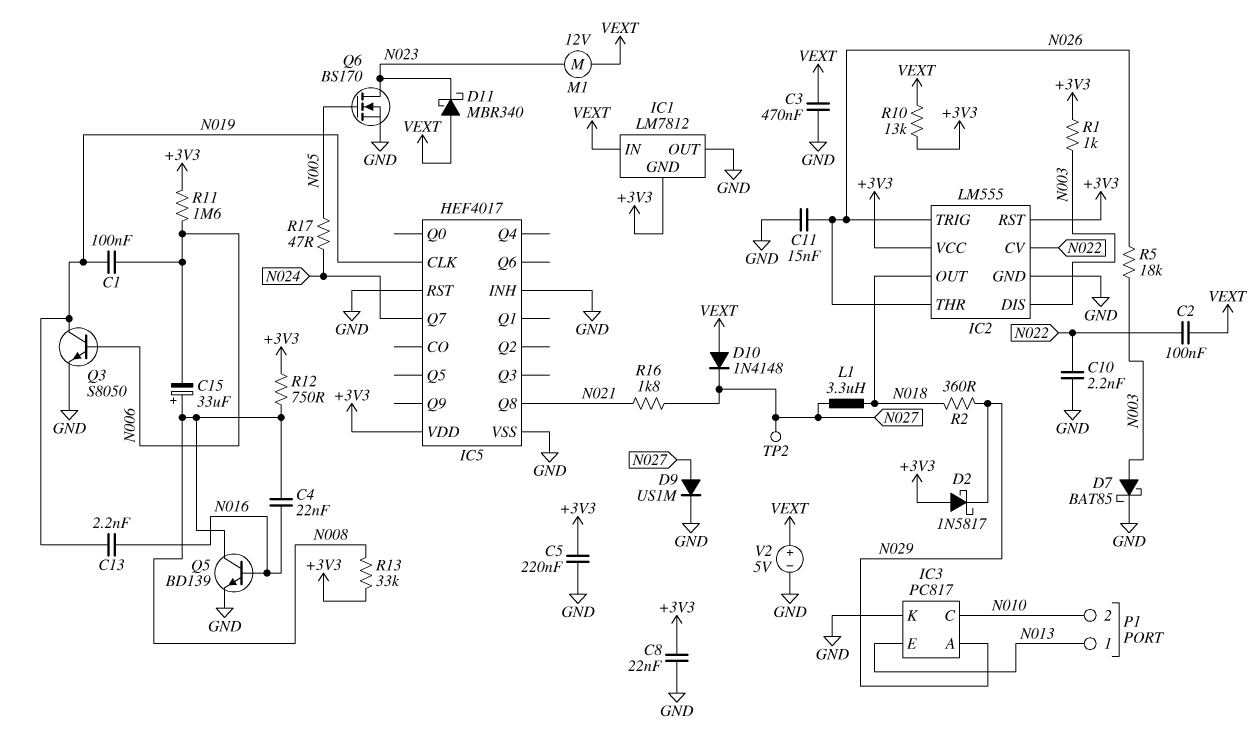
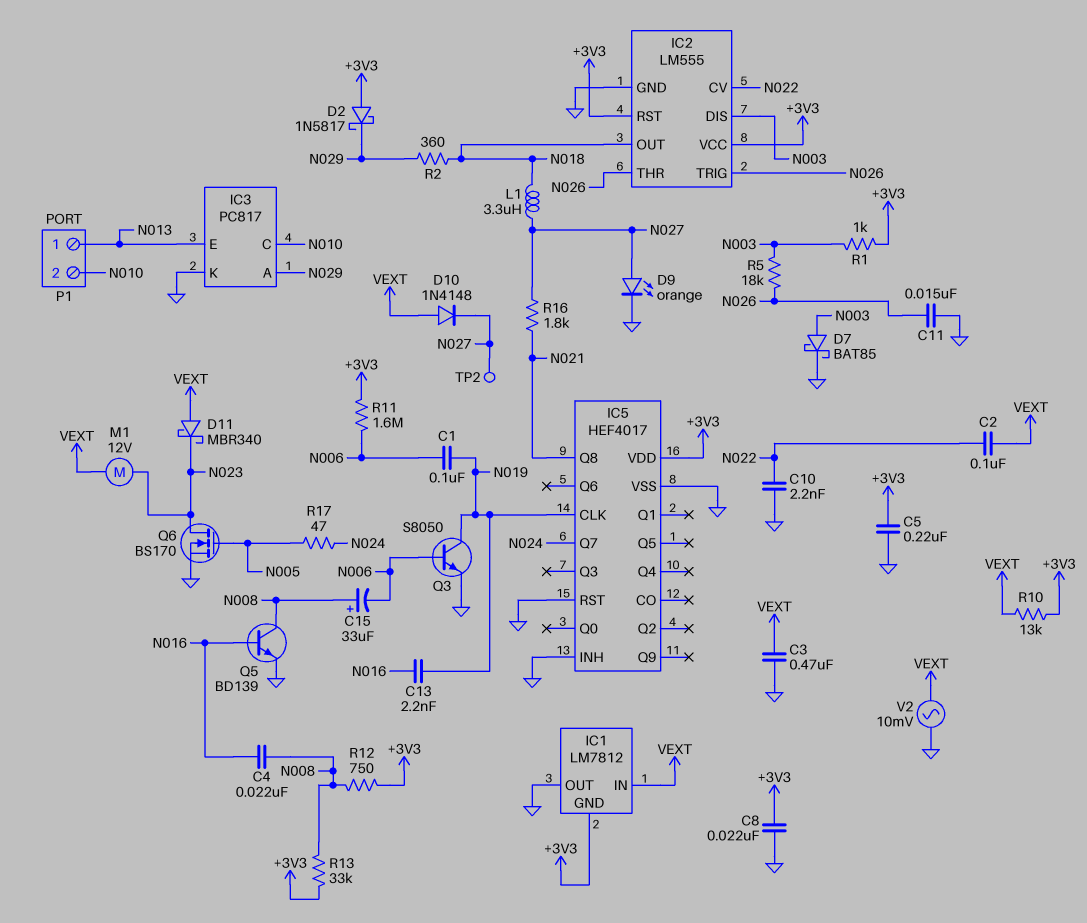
D9: diode US1M (A N027, K GND) -> LED orange (A N027, K GND)
V2: 5V (plus VEXT, minus GND) -> AC 10mV (GND, VEXT)

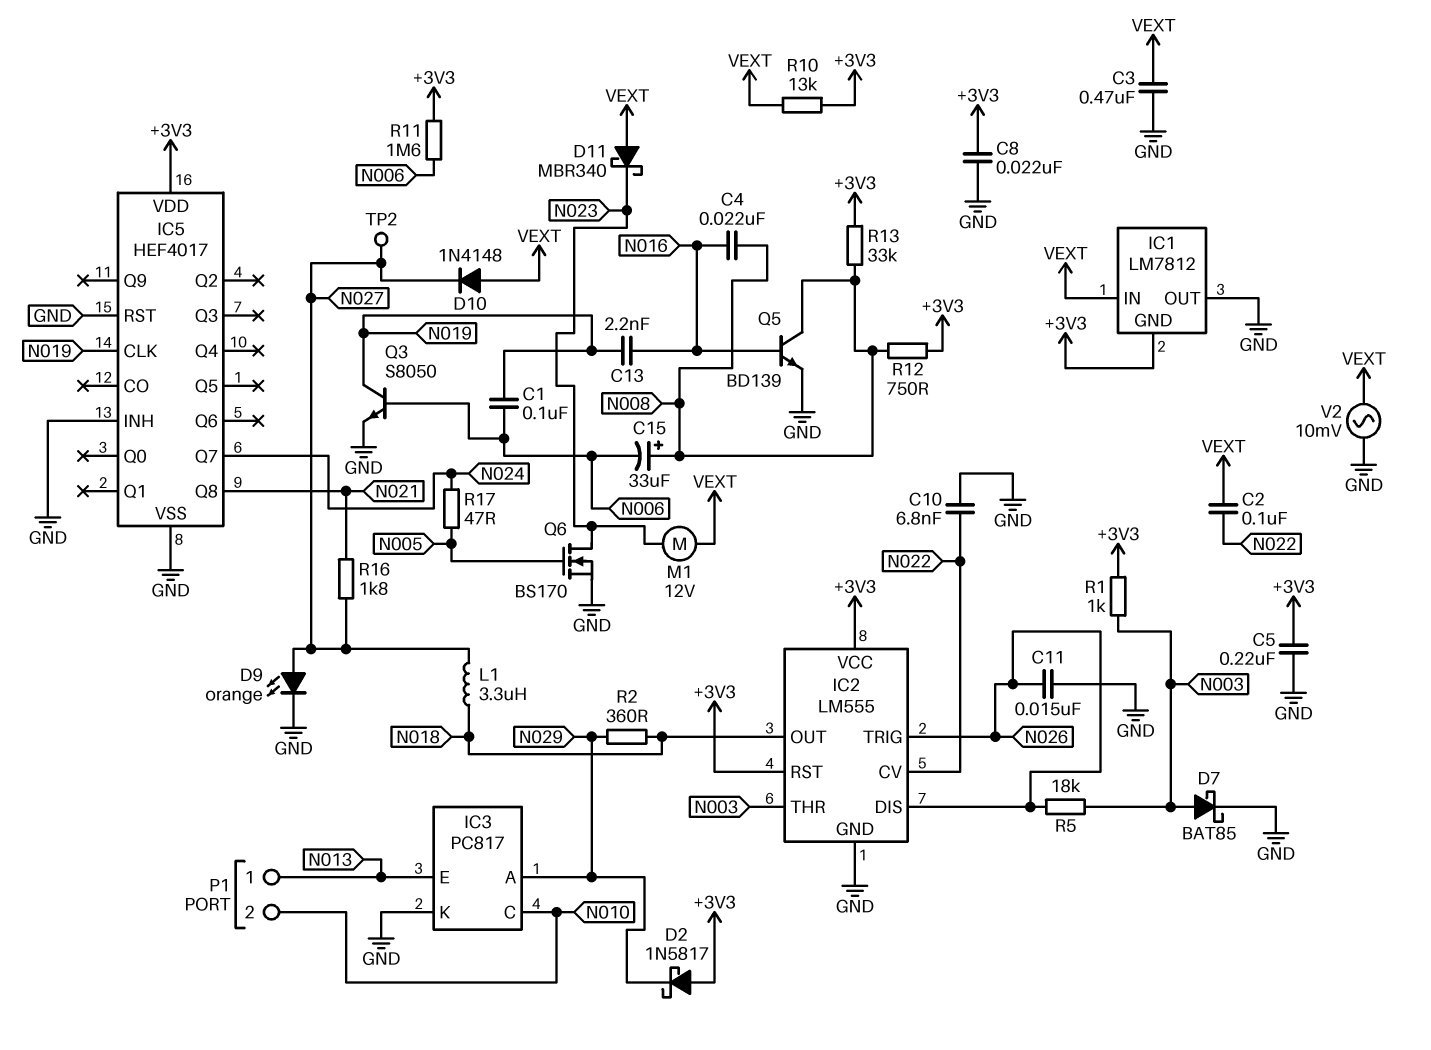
C10: 2.2nF (GND, N022) -> 6.8nF (GND, N022)
IC2 pin DIS: N003 -> N026
IC2 pin THR: N026 -> N003

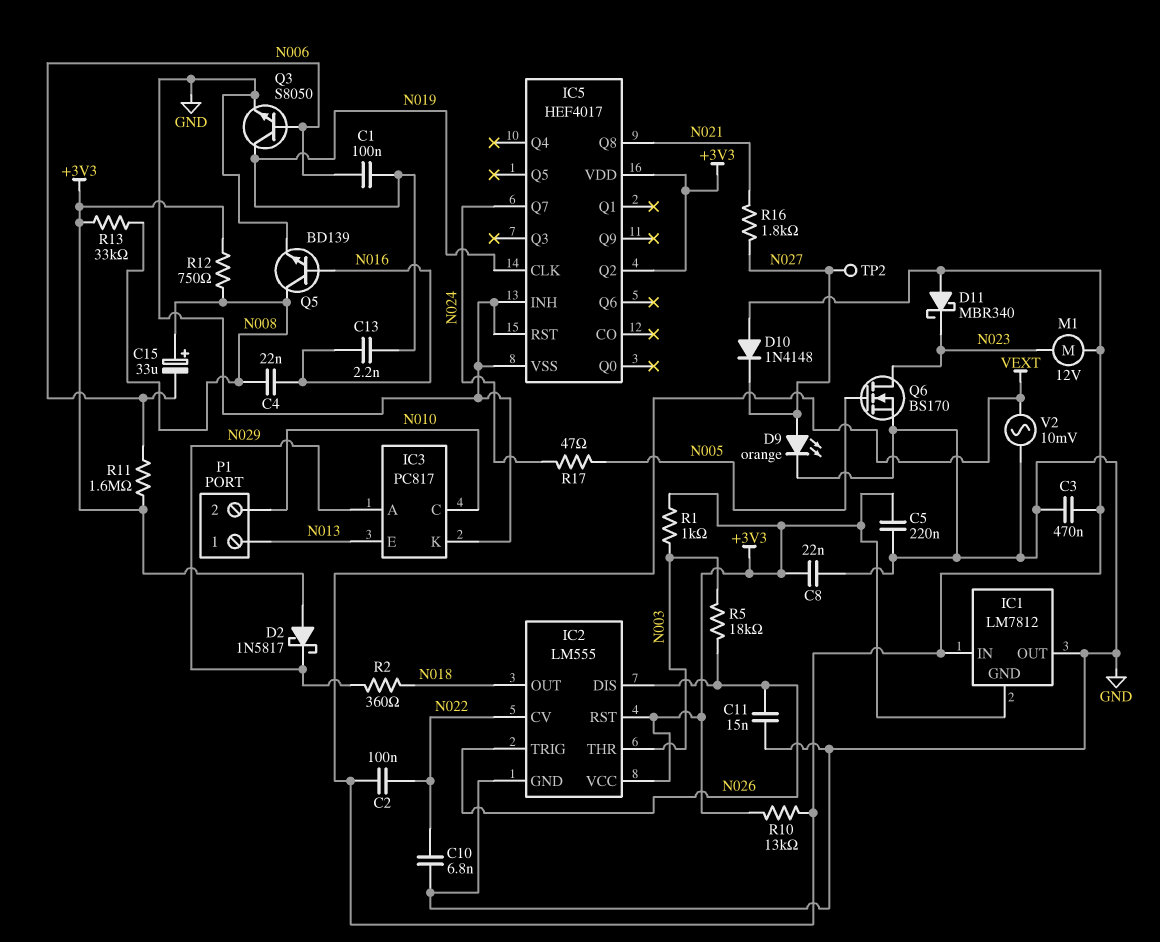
D7: schottky BAT85 (A N003, K GND) -> none
IC5 pin Q2: none -> +3V3
L1: 3.3uH (N018, N027) -> none

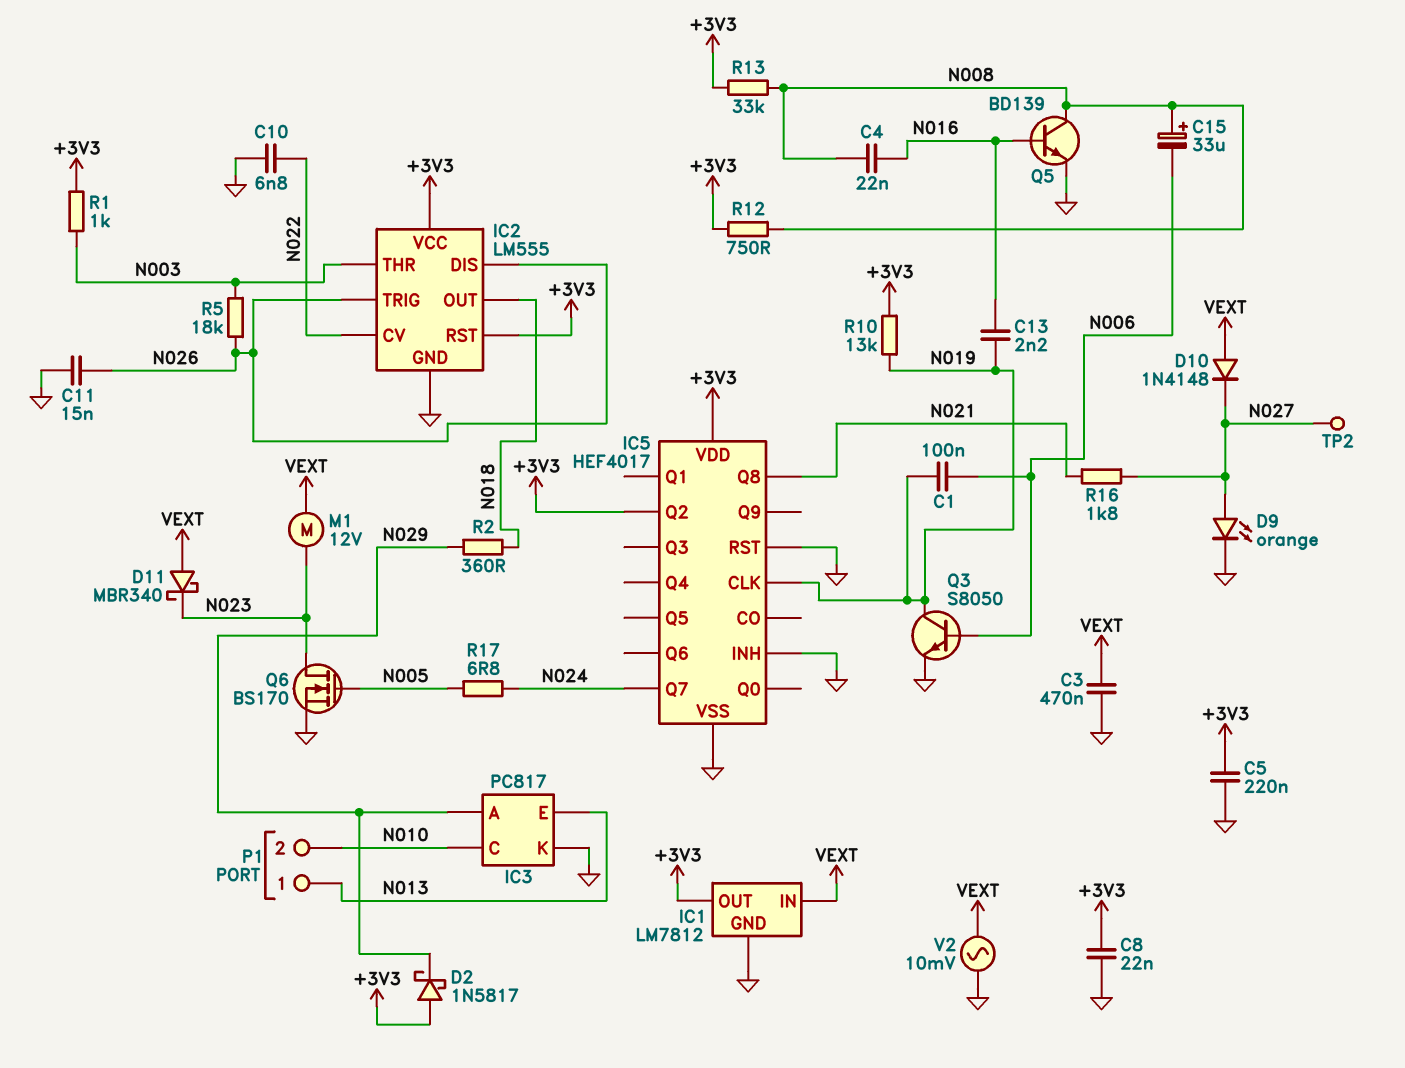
C2: 100nF (N022, VEXT) -> none
IC1 pin GND: +3V3 -> GND
IC1 pin OUT: GND -> +3V3
R10: 13k (+3V3, VEXT) -> 13k (+3V3, N019)
R11: 1.6M (+3V3, N006) -> none
R17: 47 (N005, N024) -> 6.8 (N005, N024)

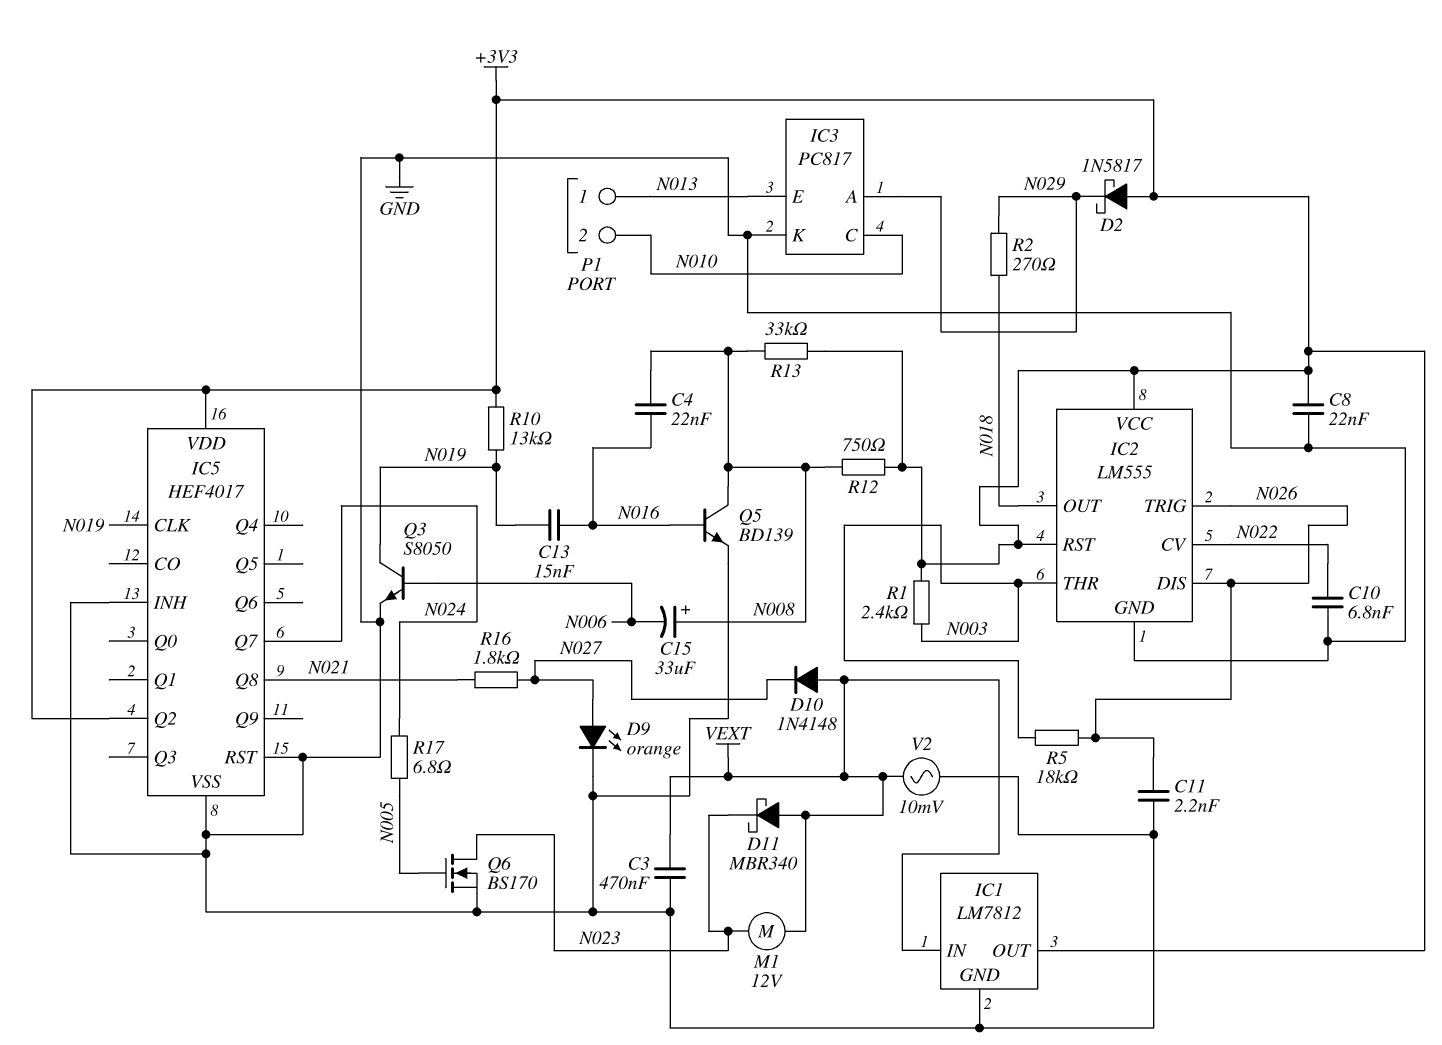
C1: 100nF (N006, N019) -> none
C5: 220nF (+3V3, GND) -> none
C11: 15nF (GND, N026) -> 2.2nF (GND, N026)
C13: 2.2nF (N016, N019) -> 15nF (N016, N019)
R1: 1k (+3V3, N003) -> 2.4k (+3V3, N003)
R2: 360 (N018, N029) -> 270 (N018, N029)
TP2: test point (N027) -> none

